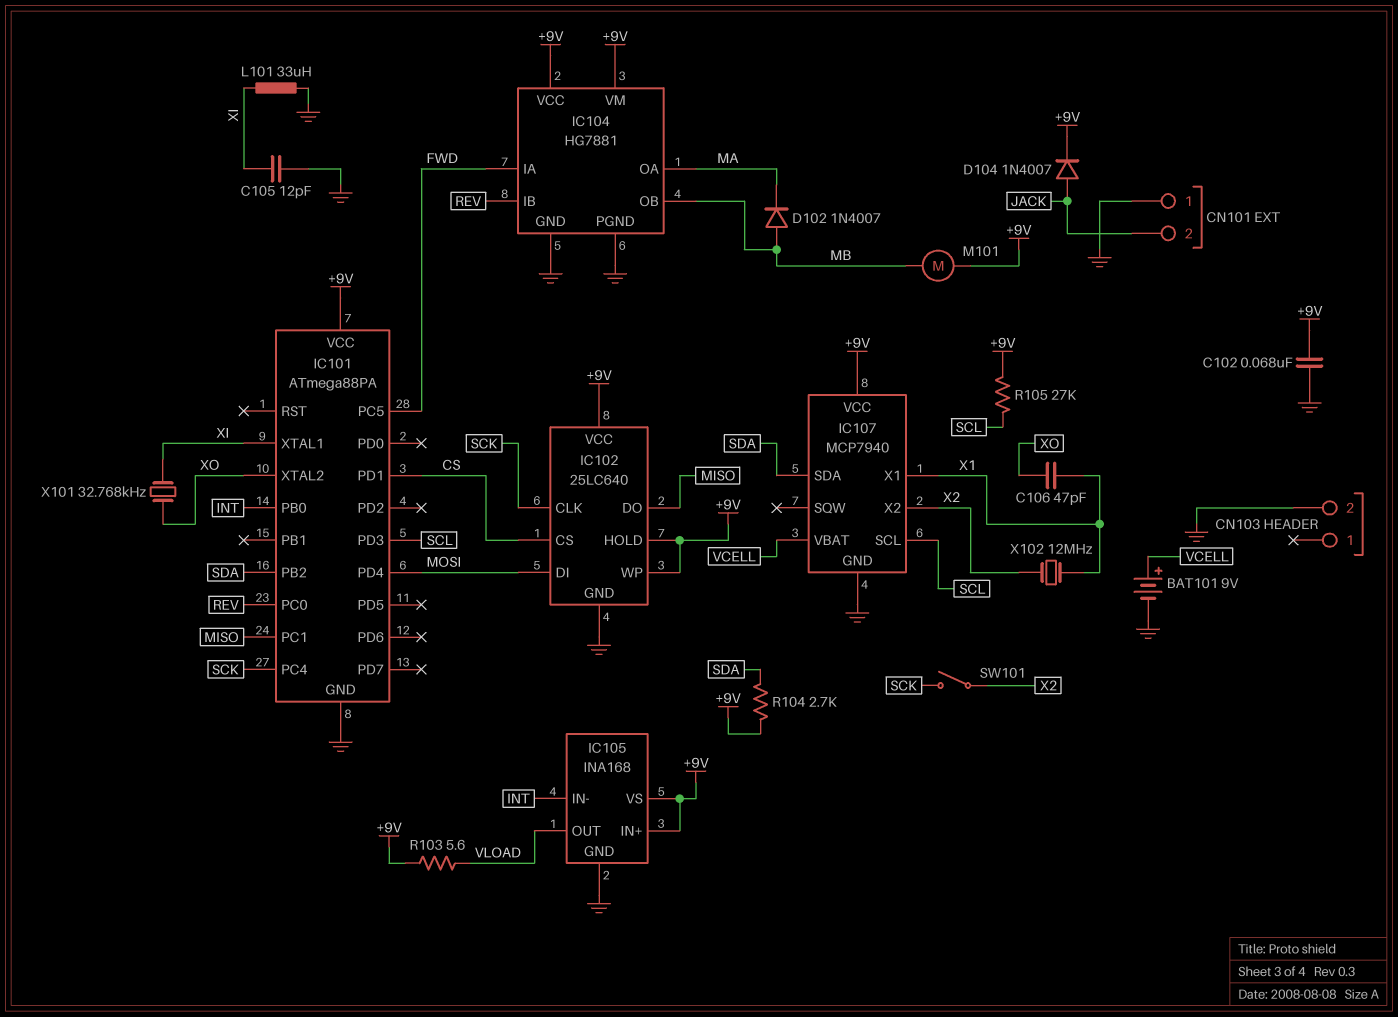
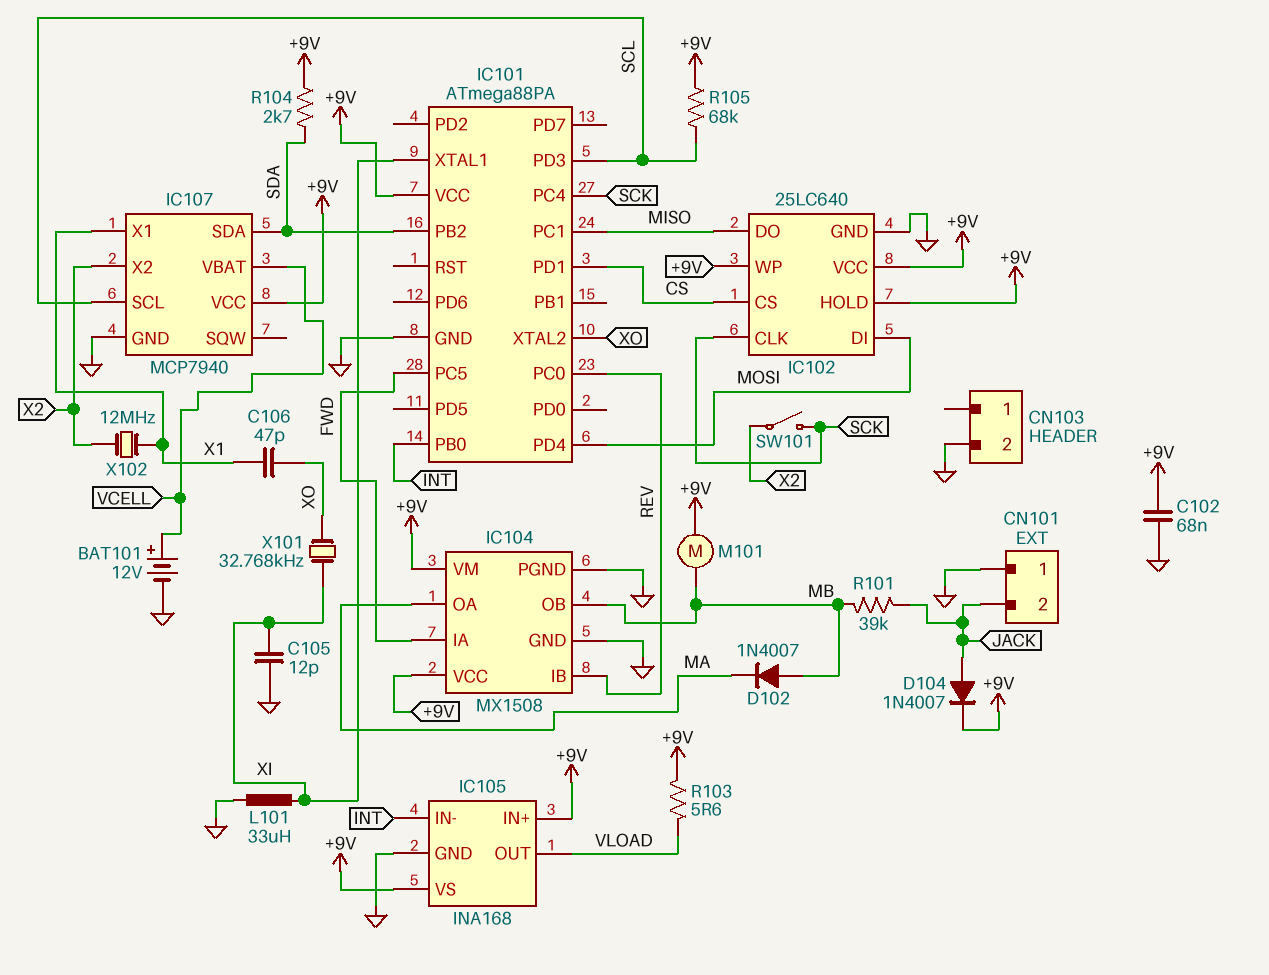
BAT101: 9V (plus VCELL, minus GND) -> 12V (plus VCELL, minus GND)
IC104: HG7881 -> MX1508
R101: none -> 39k (JACK, MB)
R105: 27k (+9V, SCL) -> 68k (+9V, SCL)

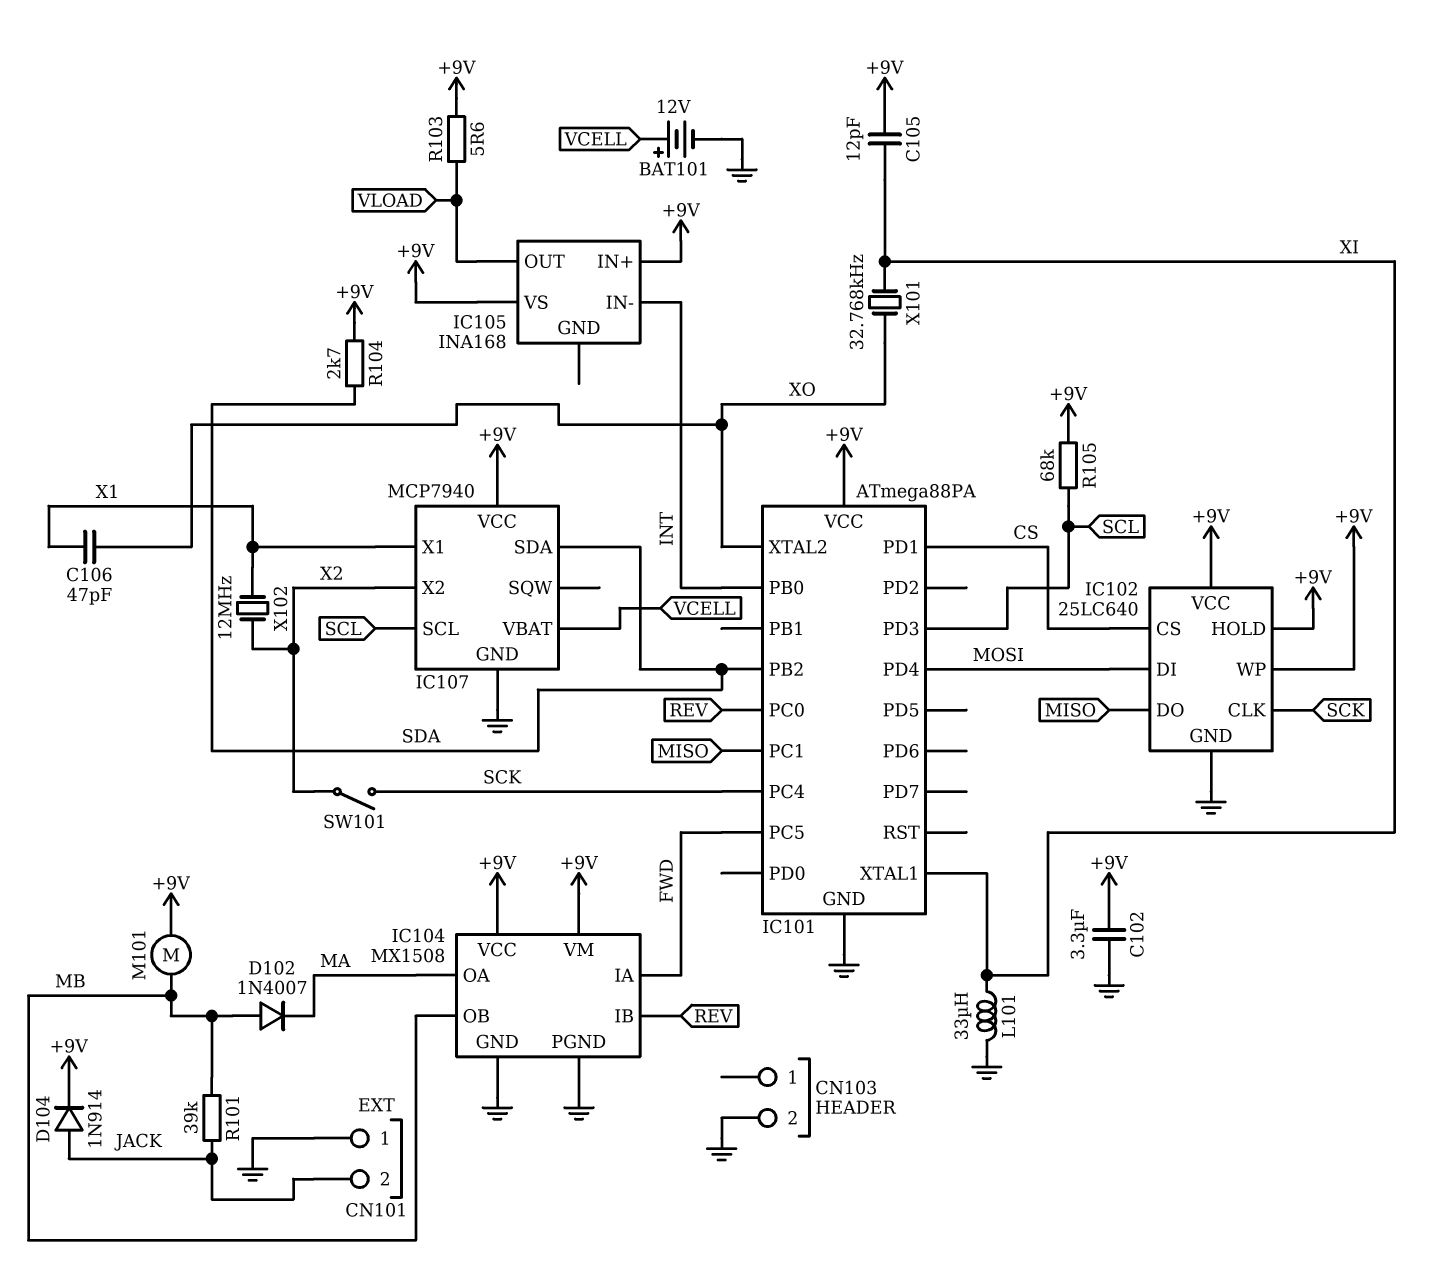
C102: 68nF (+9V, GND) -> 3.3uF (+9V, GND)
C105: 12pF (GND, XI) -> 12pF (+9V, XI)
D104: diode 1N4007 (A JACK, K +9V) -> diode 1N914 (A JACK, K +9V)
IC105 pin GND: GND -> none

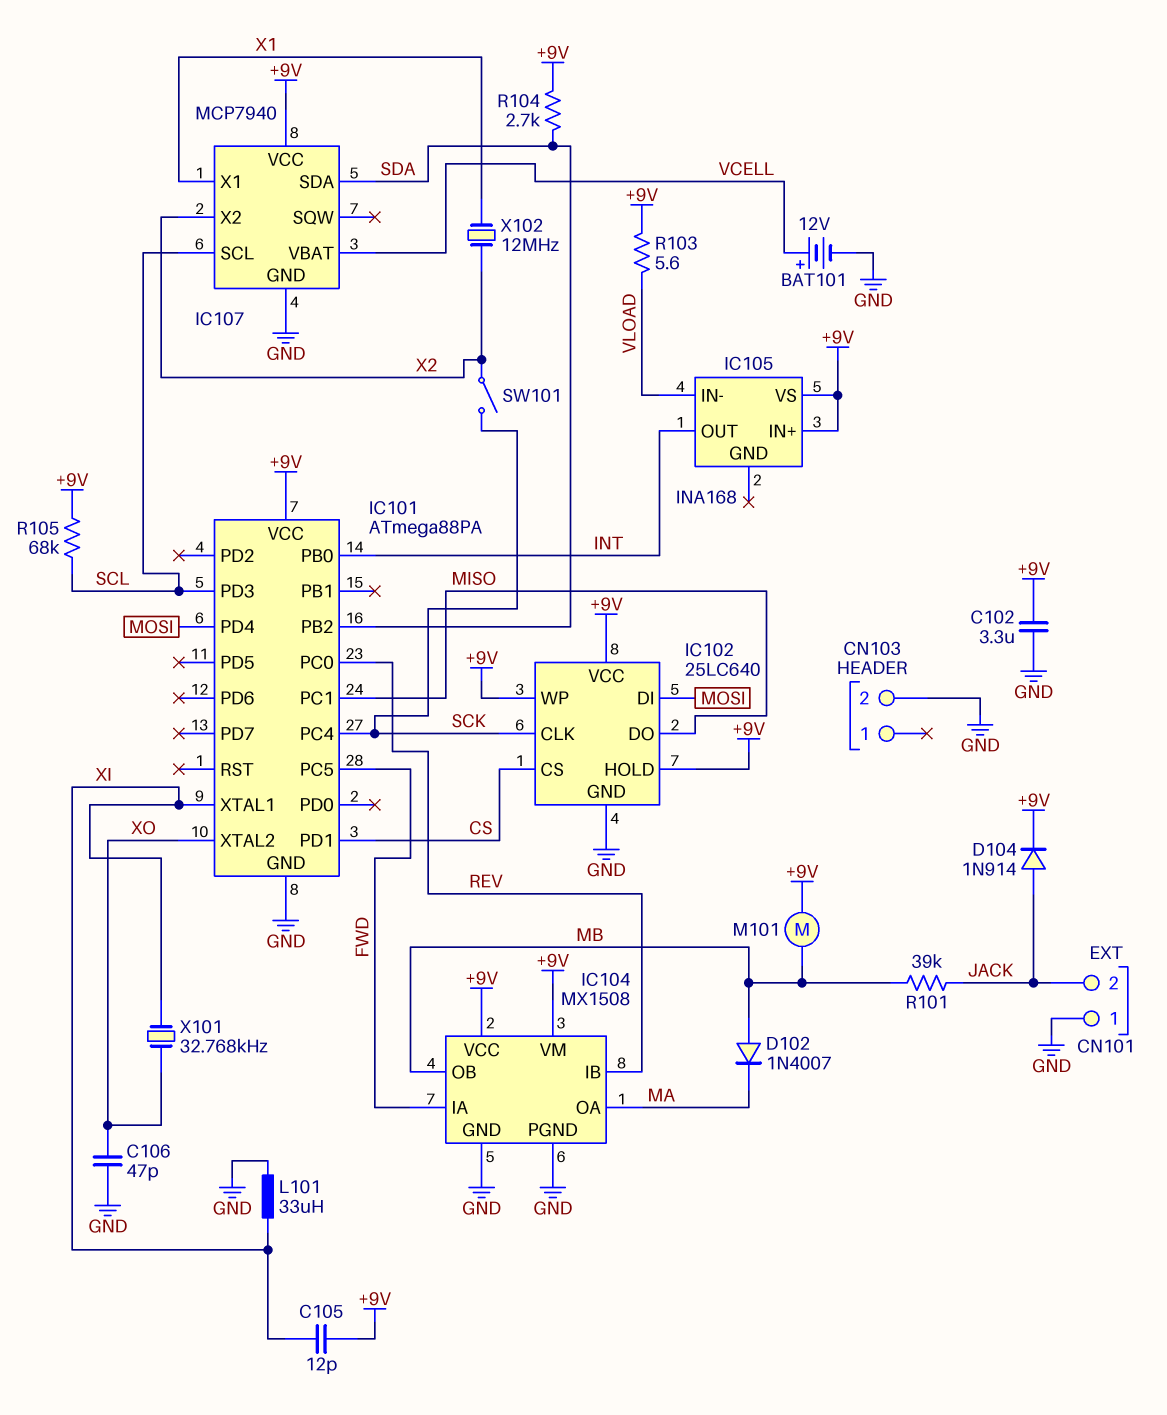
C106: 47pF (X1, XO) -> 47pF (GND, XO)
IC105 pin IN-: INT -> VLOAD
IC105 pin OUT: VLOAD -> INT

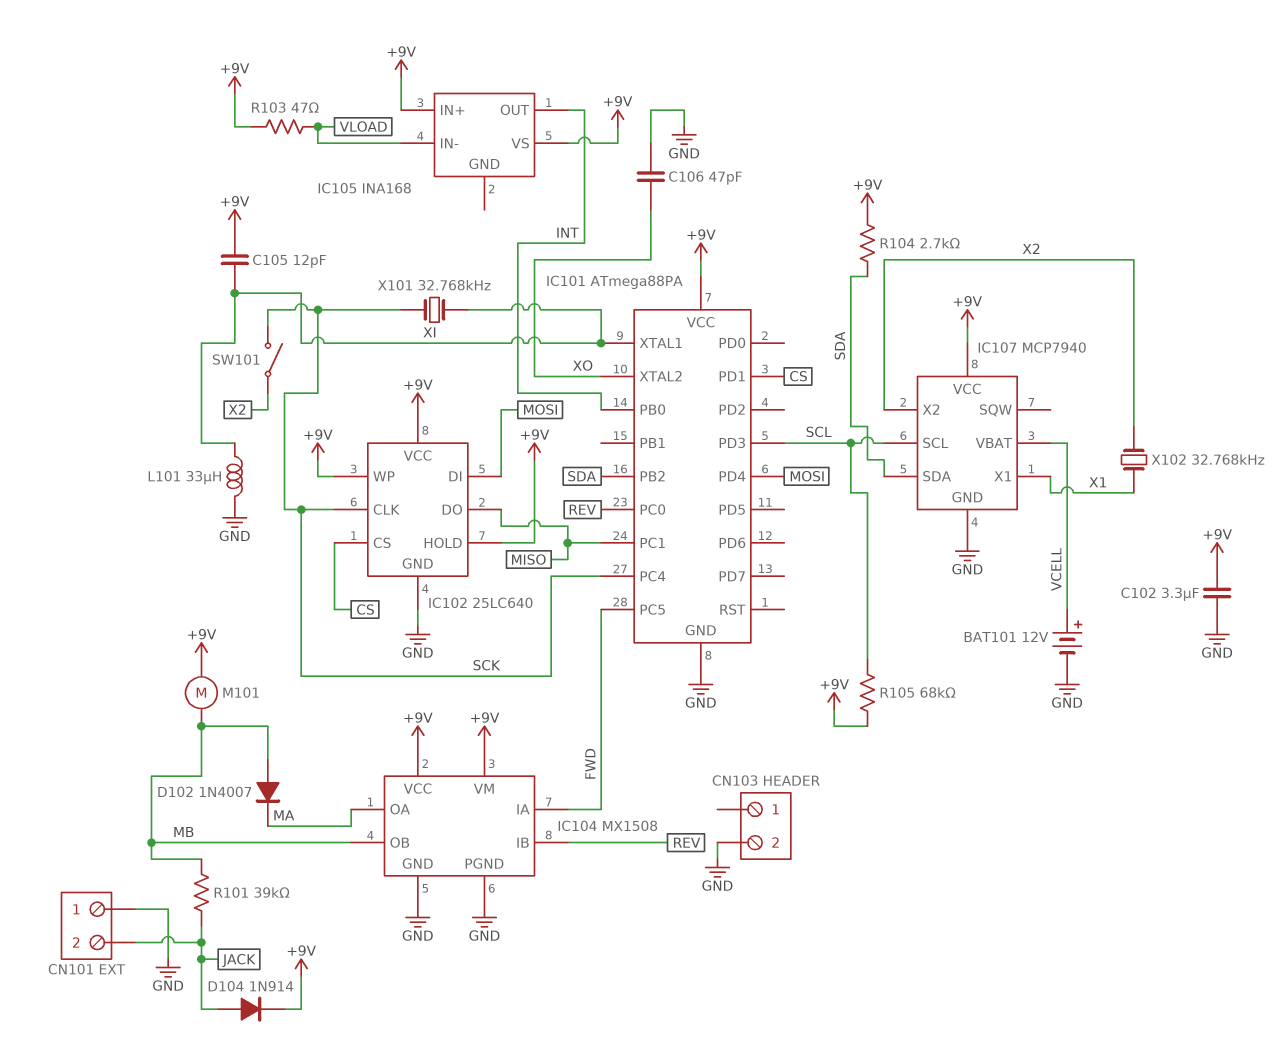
R103: 5.6 (+9V, VLOAD) -> 47 (+9V, VLOAD)
X101: 32.768kHz (XI, XO) -> 32.768kHz (SCK, XI)
X102: 12MHz (X1, X2) -> 32.768kHz (X1, X2)

